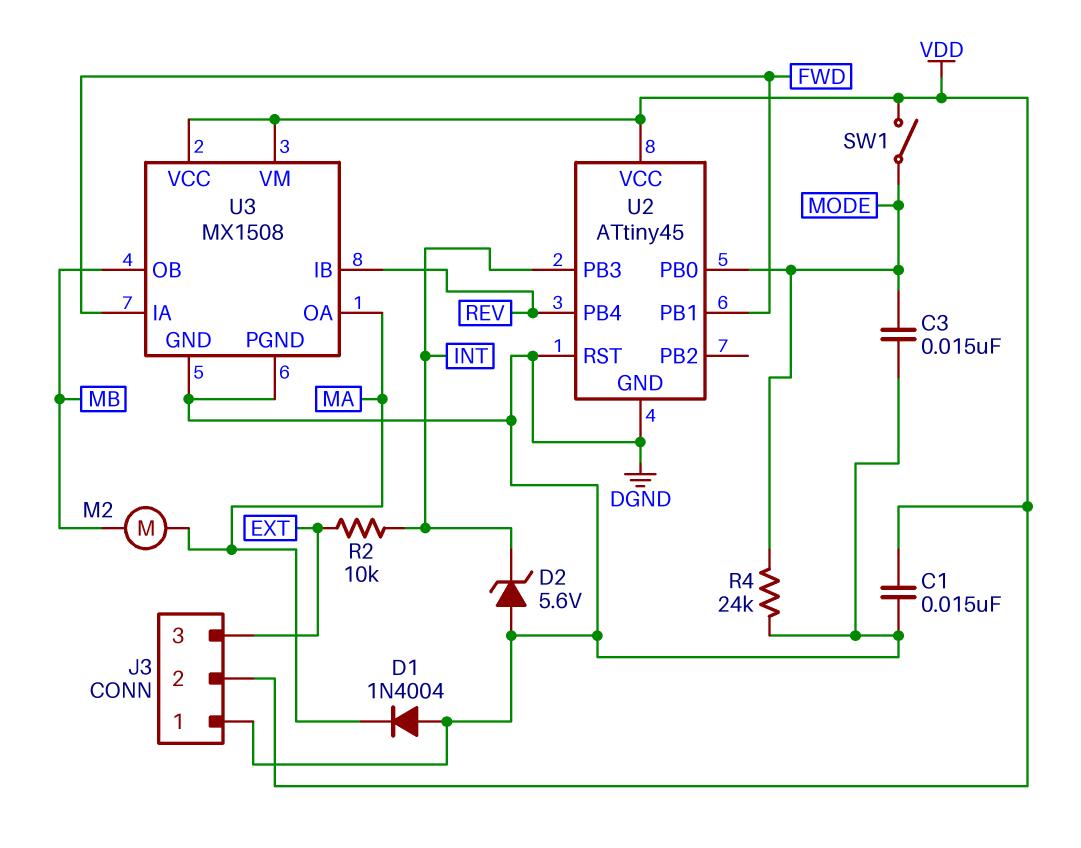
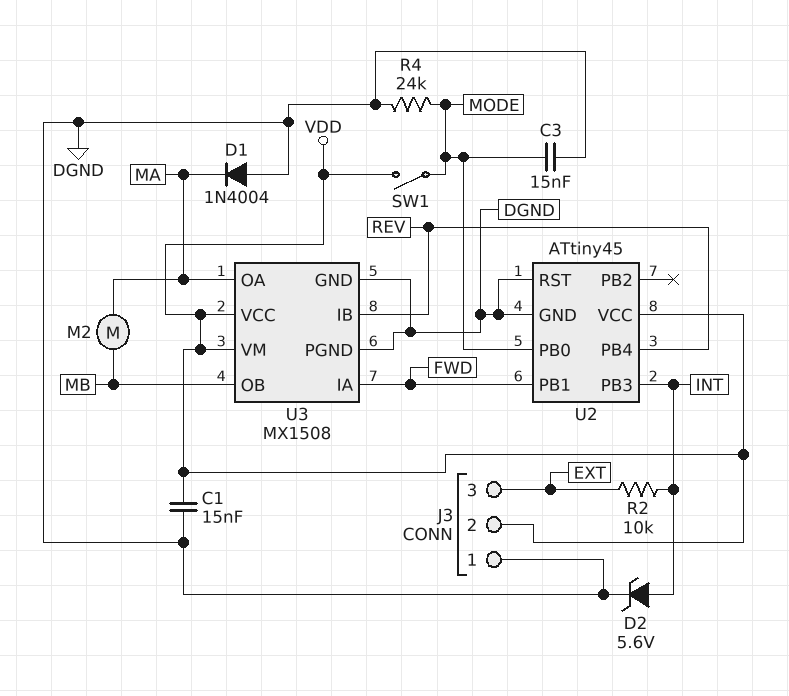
D2: zener 5.6V (A DGND, K INT) -> zener 5.6V (A INT, K DGND)

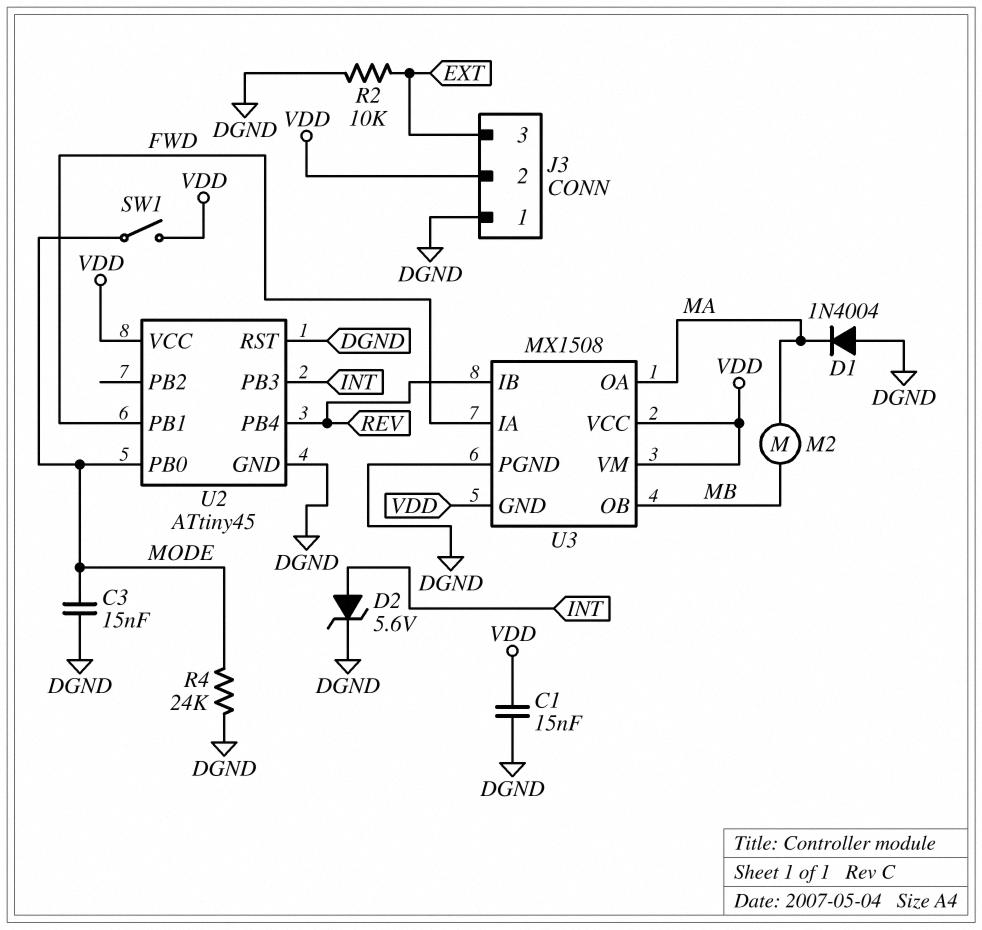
R2: 10k (EXT, INT) -> 10k (DGND, EXT)
U3 pin GND: DGND -> VDD

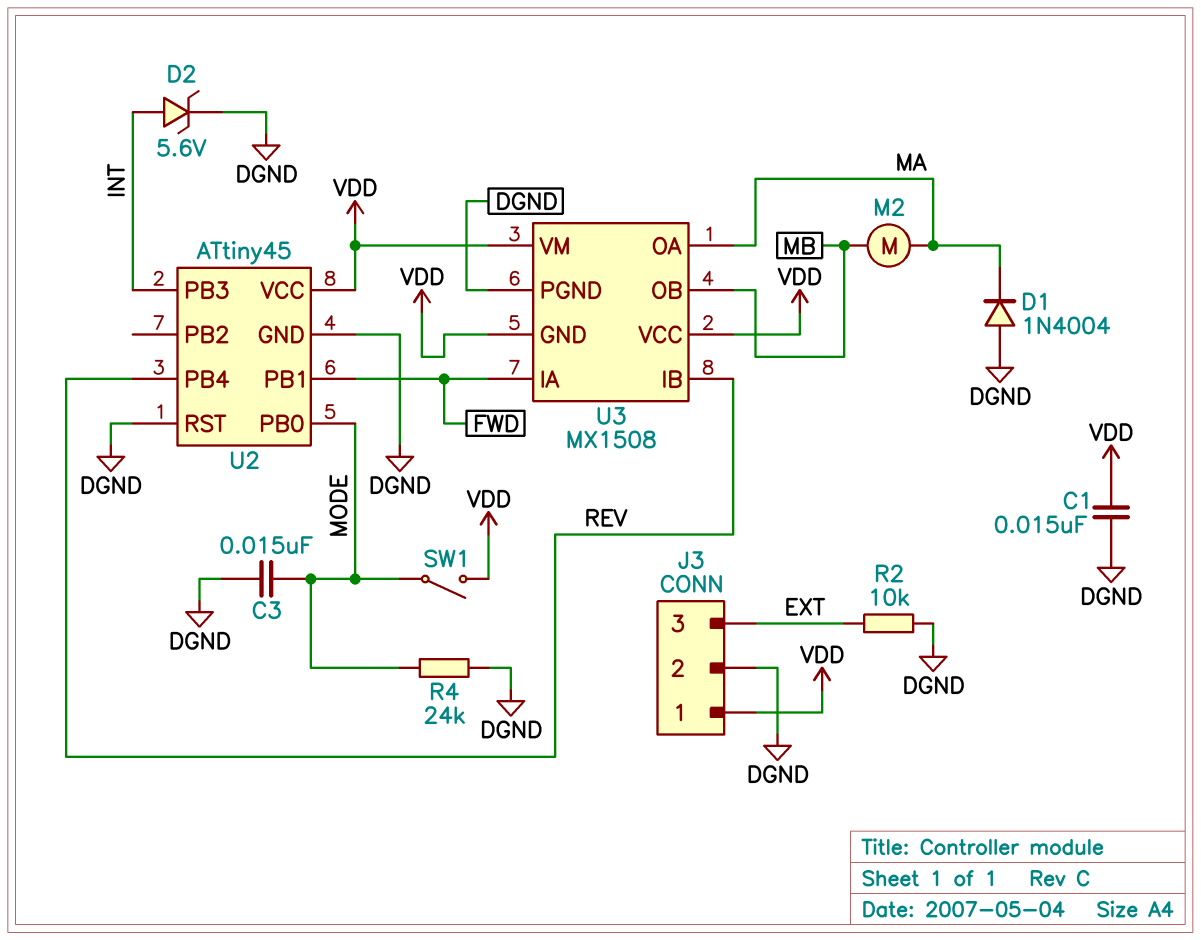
J3 pin 1: DGND -> VDD
J3 pin 2: VDD -> DGND

